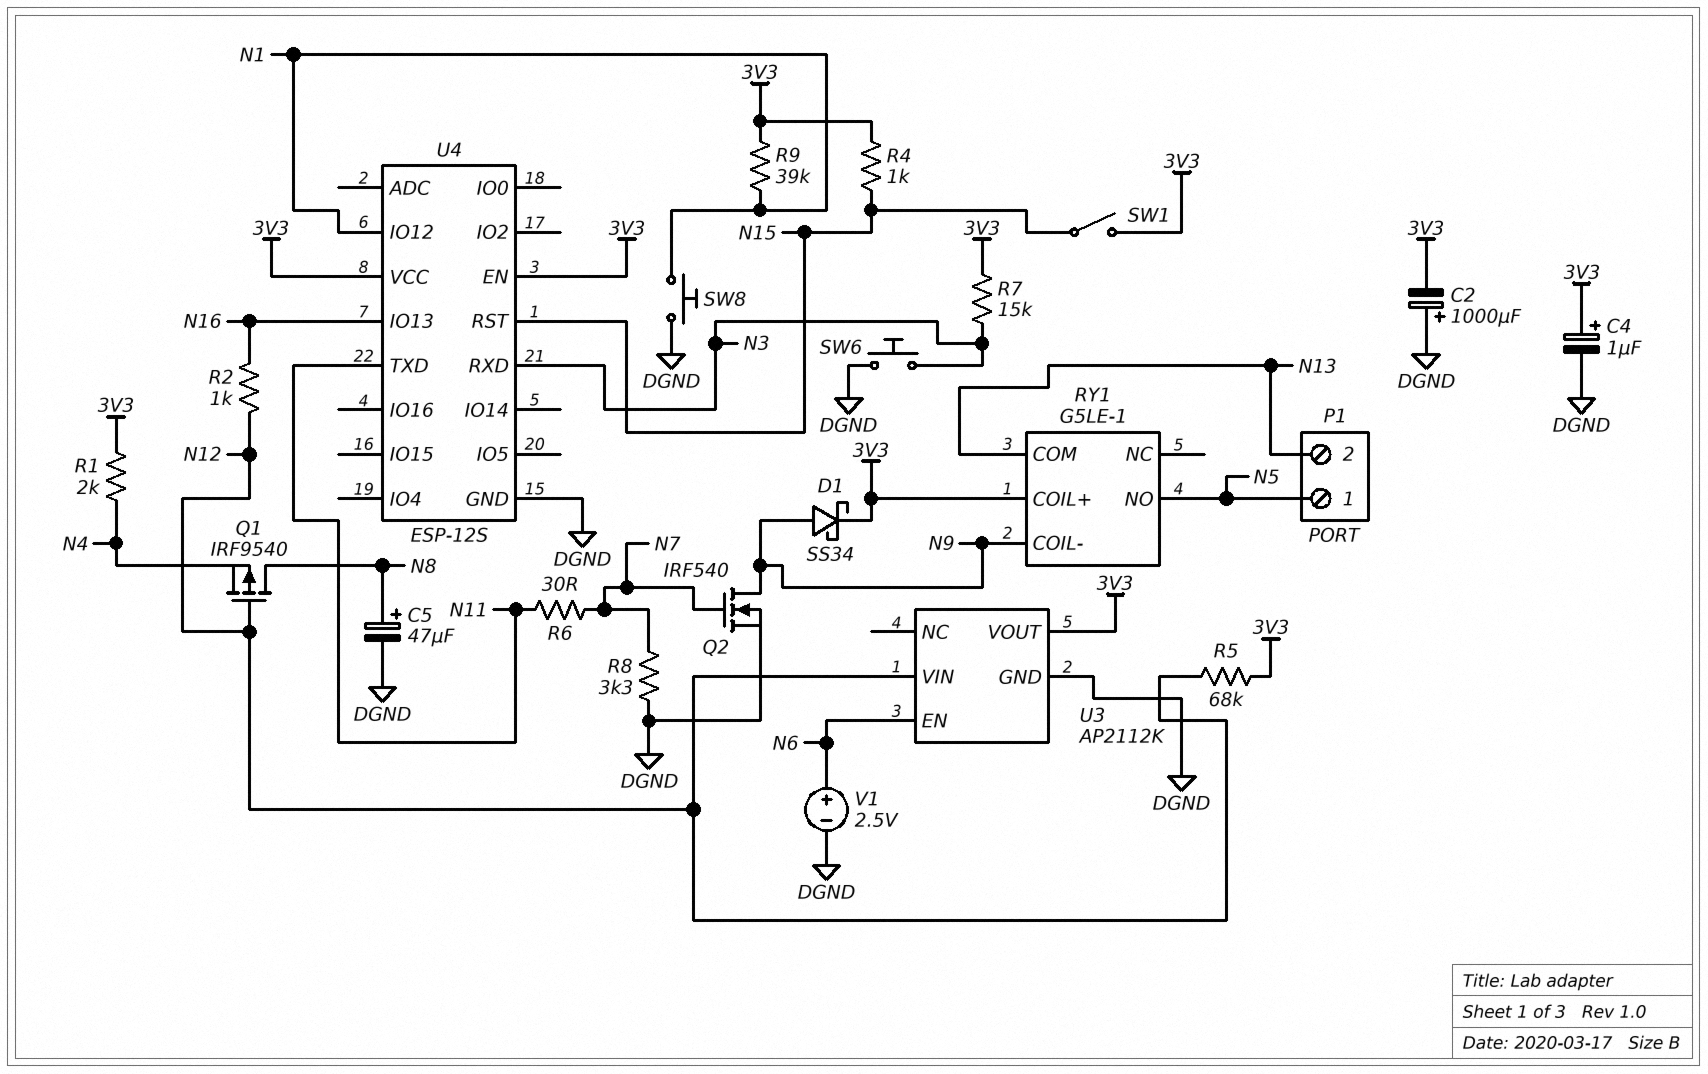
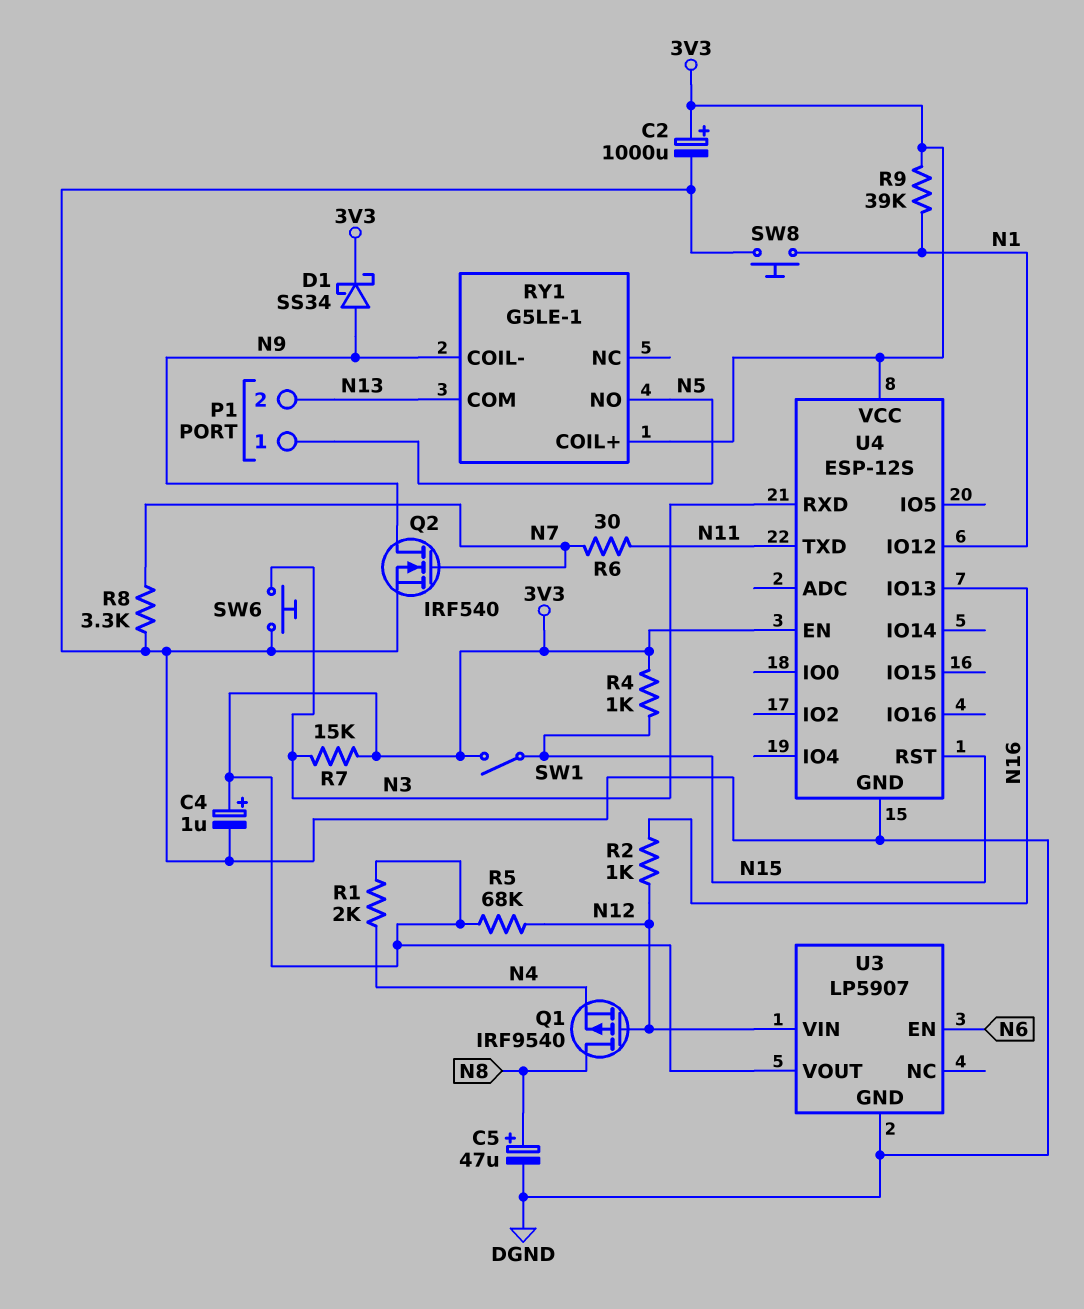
C2: 1000uF (plus DGND, minus 3V3) -> 1000uF (plus 3V3, minus DGND)
U3: AP2112K -> LP5907
V1: 2.5V (plus N6, minus DGND) -> none

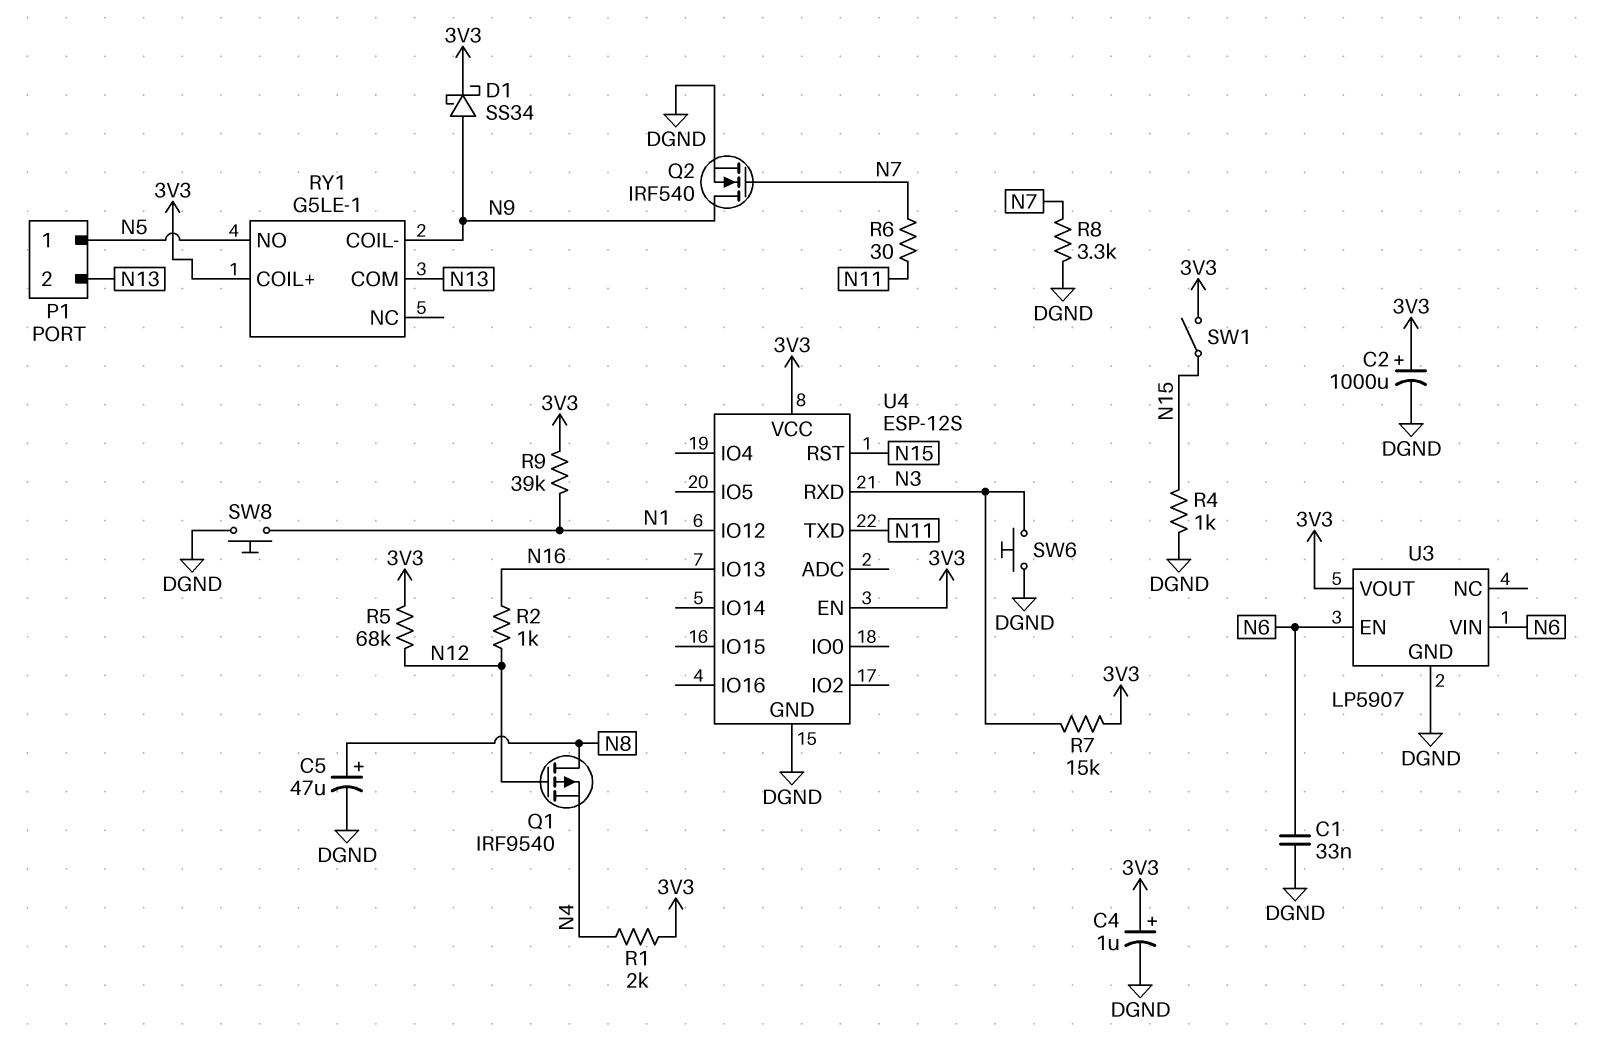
C1: none -> 33nF (DGND, N6)
R4: 1k (3V3, N15) -> 1k (DGND, N15)
U3 pin VIN: N12 -> N6

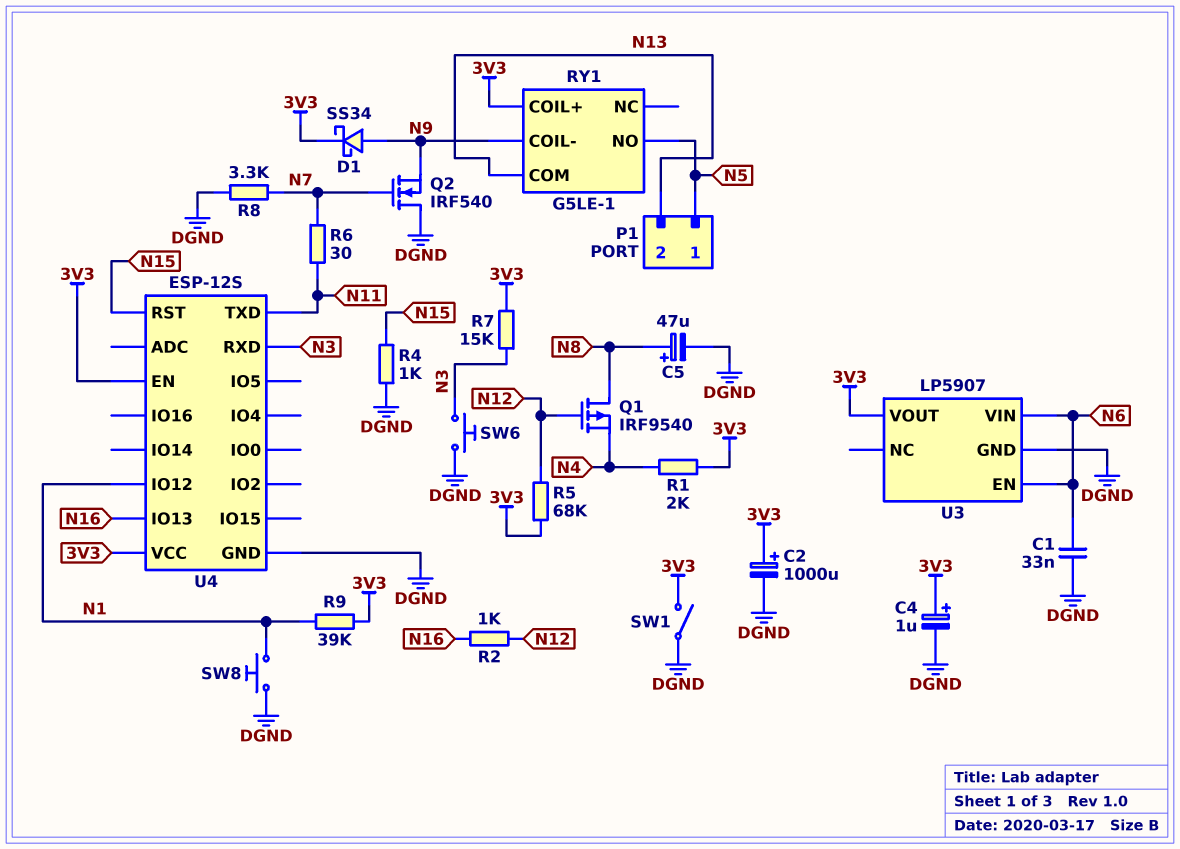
Q2: NMOS IRF540 (G N7, D N9, S DGND) -> NMOS IRF540 (G N7, D DGND, S N9)
SW1: switch (3V3, N15) -> switch (3V3, DGND)

